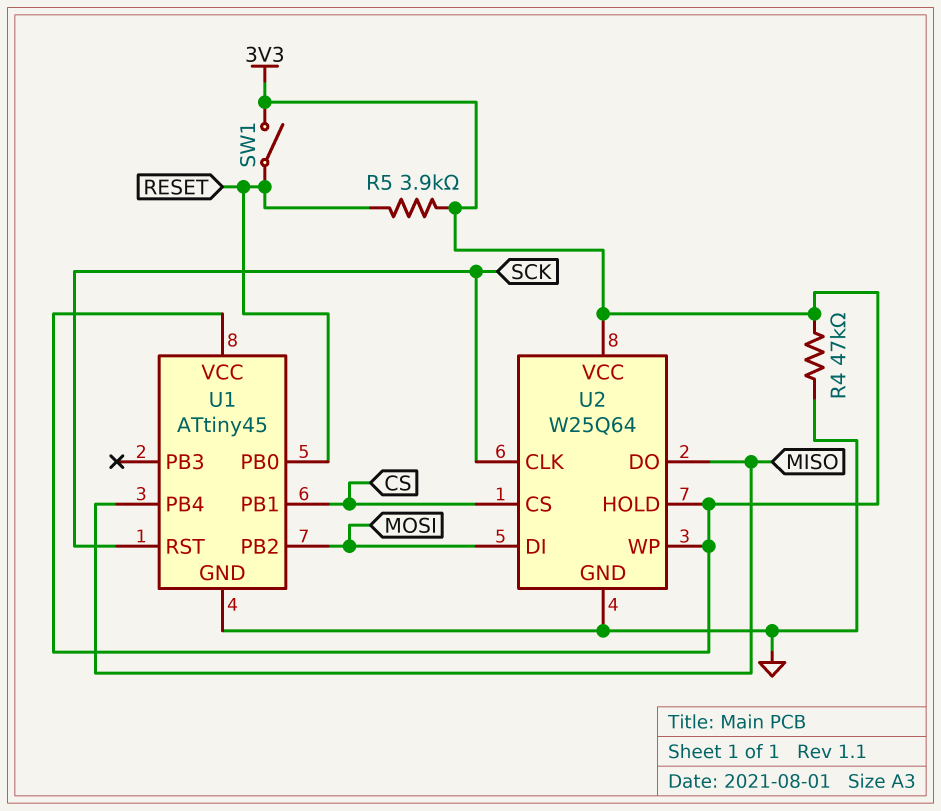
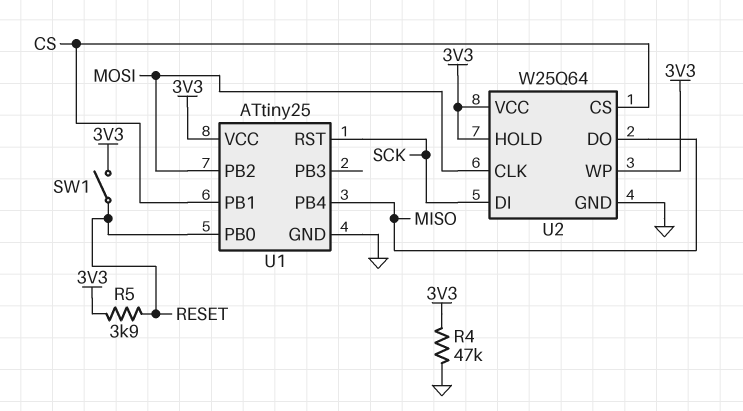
U1: ATtiny45 -> ATtiny25
U2 pin CLK: SCK -> MOSI
U2 pin DI: MOSI -> SCK

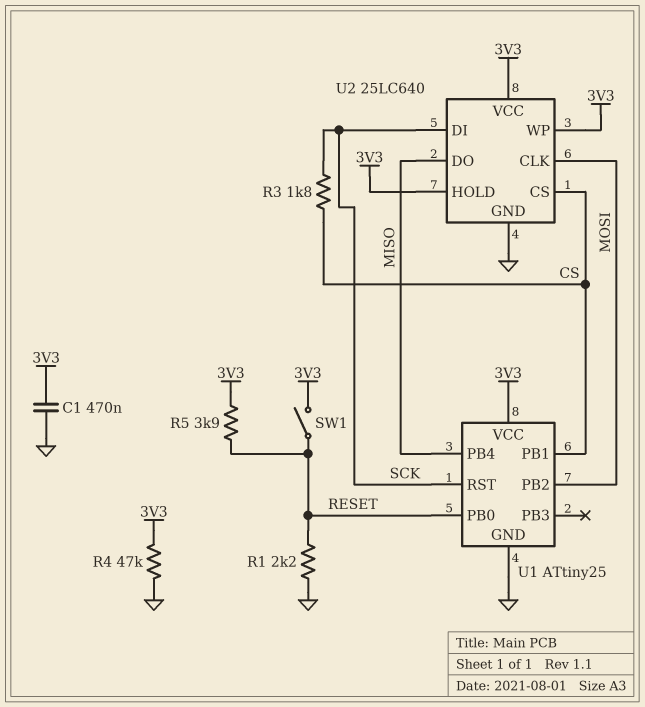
C1: none -> 470nF (3V3, GND)
R1: none -> 2.2k (GND, RESET)
R3: none -> 1.8k (CS, SCK)
U2: W25Q64 -> 25LC640

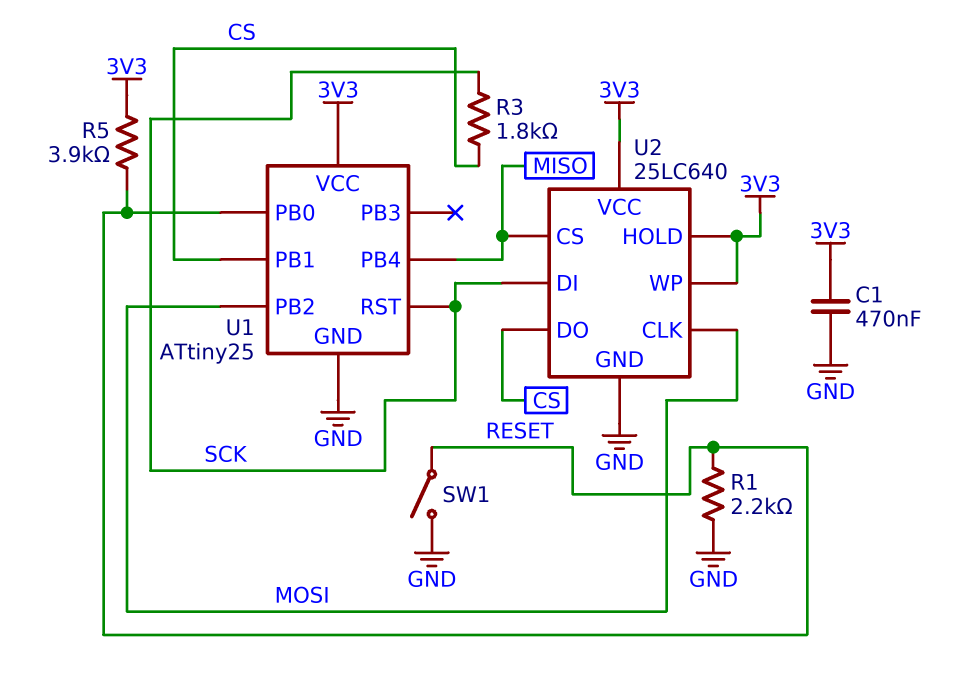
R4: 47k (3V3, GND) -> none
SW1: switch (3V3, RESET) -> switch (GND, RESET)
U2 pin CS: CS -> MISO
U2 pin DO: MISO -> CS

